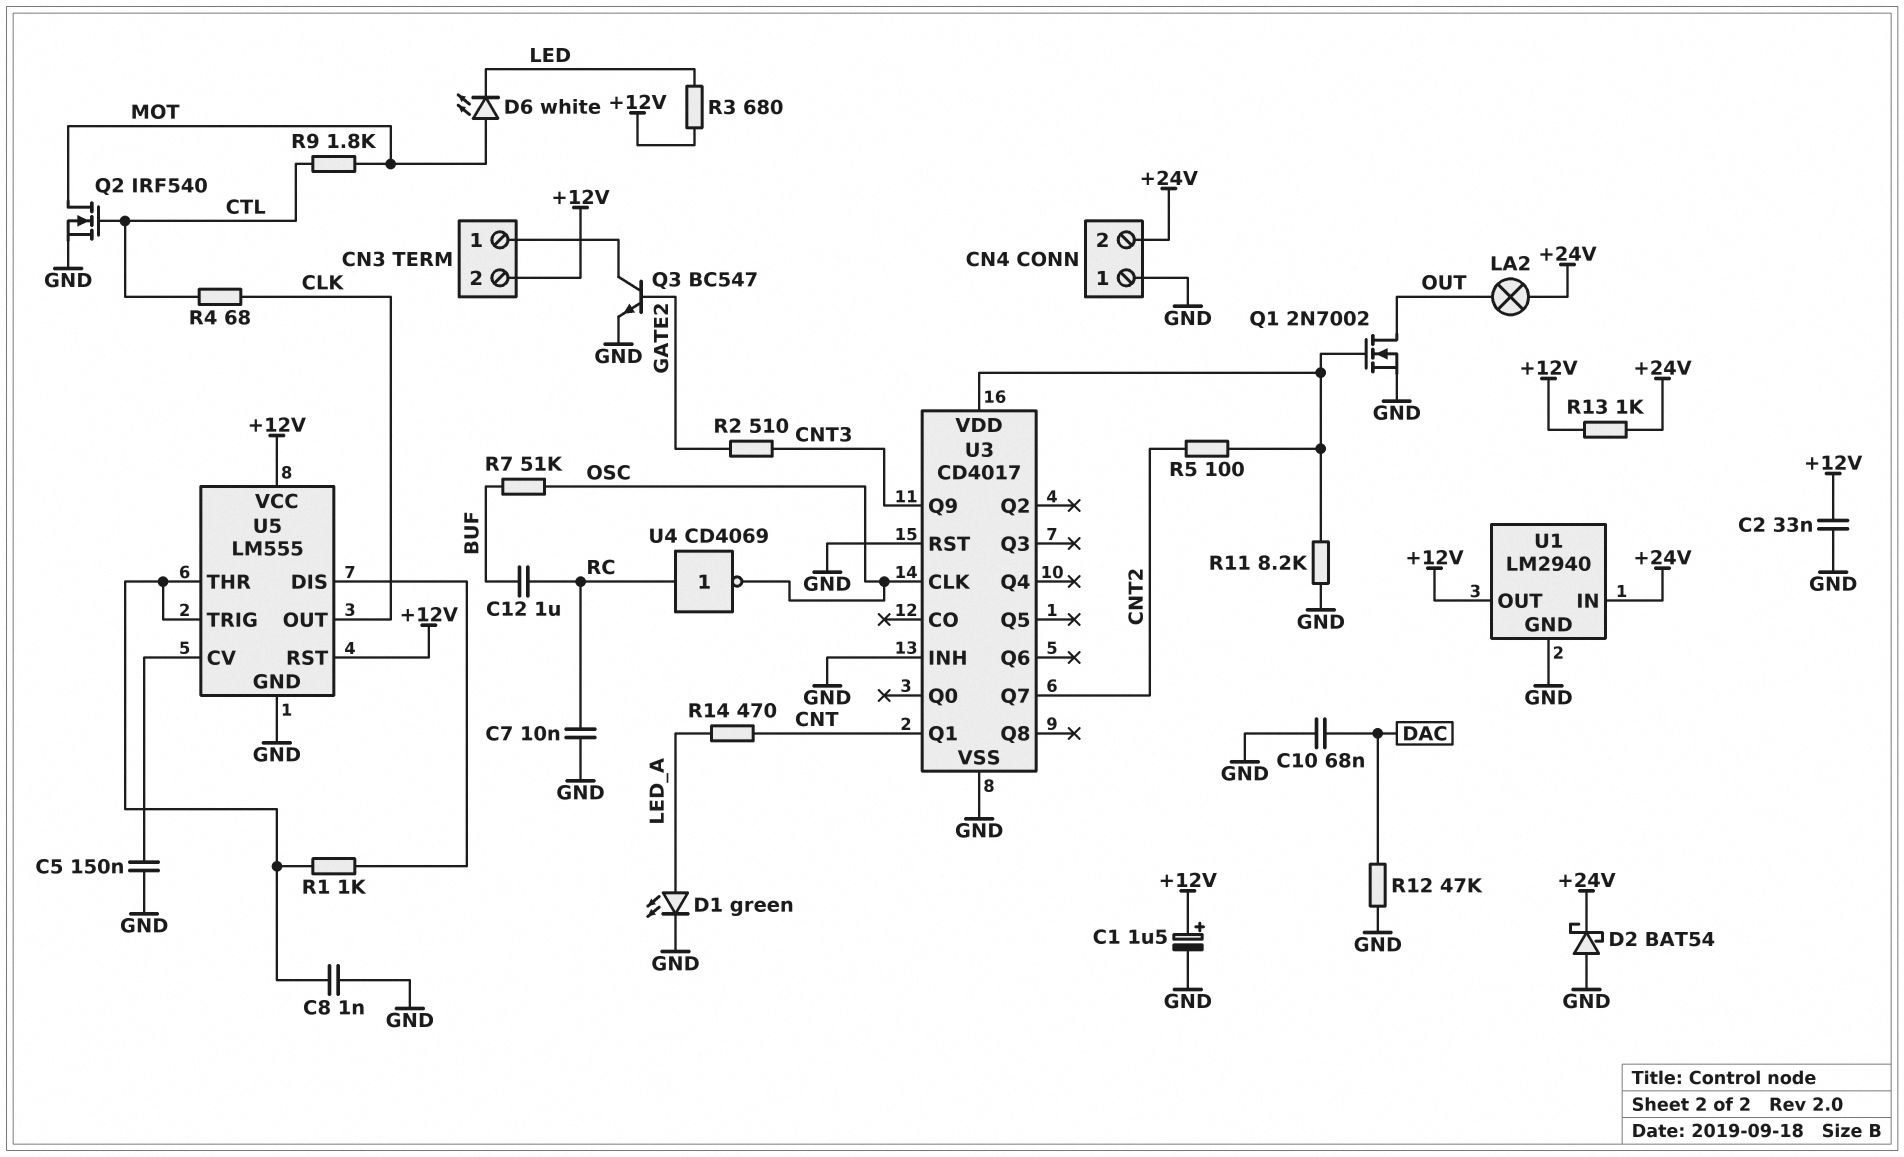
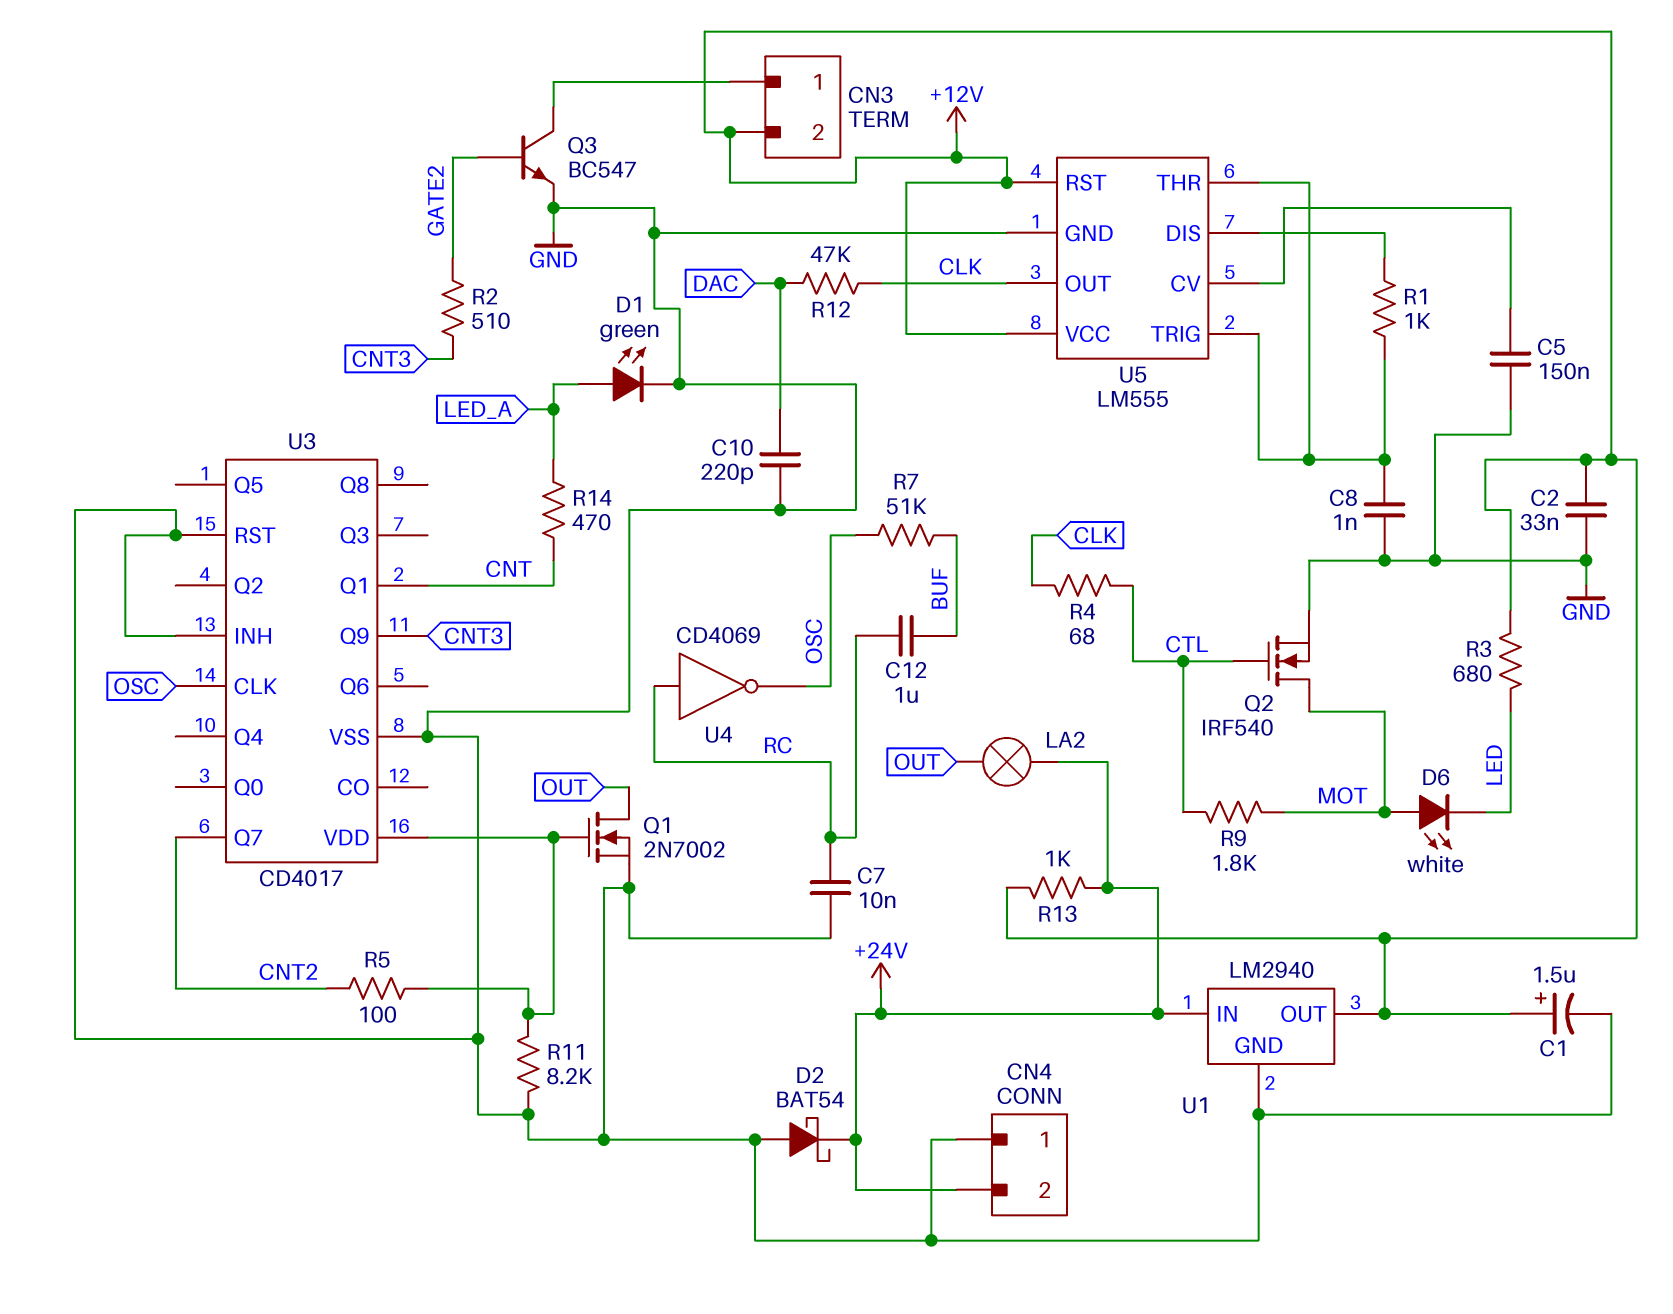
C10: 68nF (DAC, GND) -> 220pF (DAC, GND)
R12: 47k (DAC, GND) -> 47k (CLK, DAC)

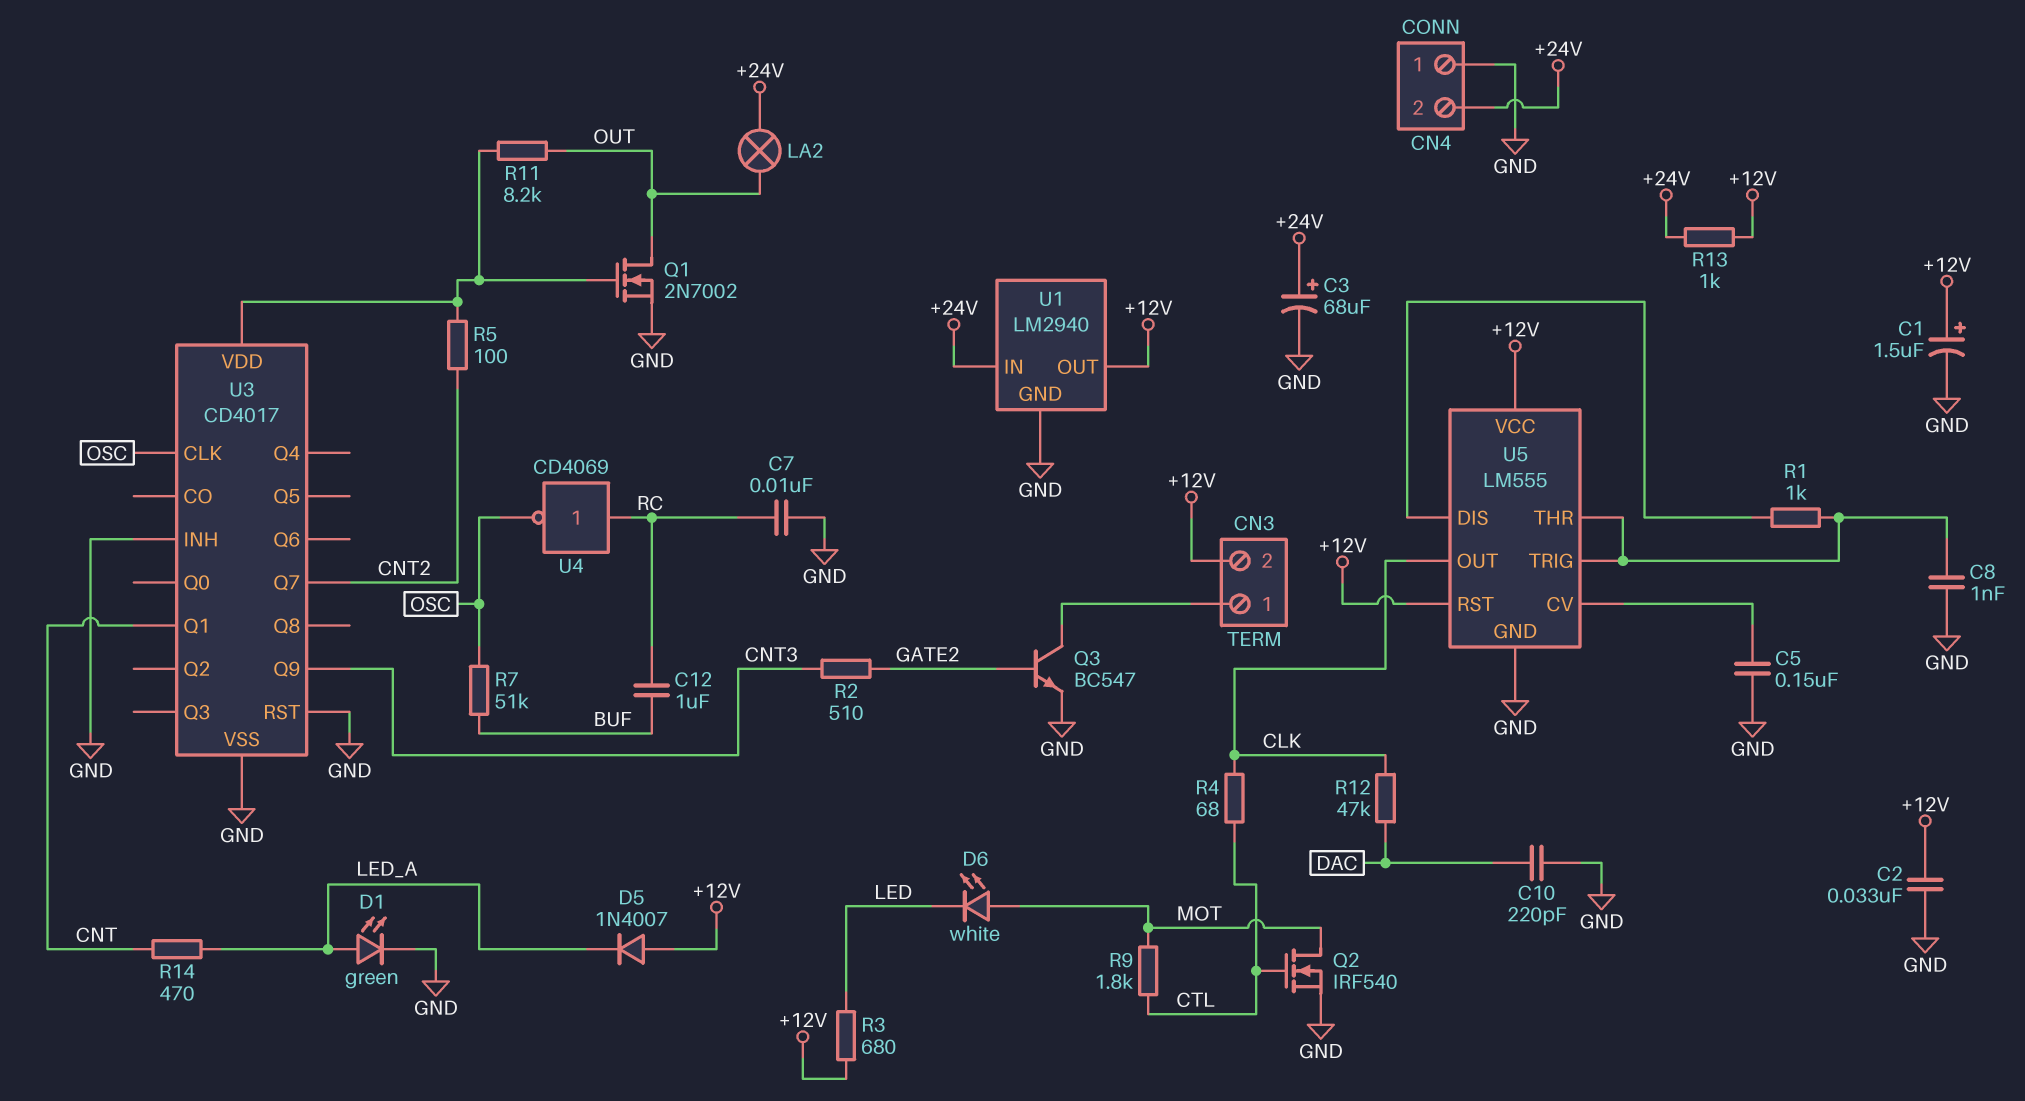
C3: none -> 68uF (plus +24V, minus GND)
D2: schottky BAT54 (A GND, K +24V) -> none
D5: none -> diode 1N4007 (A +12V, K LED_A)
R11: 8.2k (GND, U3/VDD) -> 8.2k (OUT, U3/VDD)

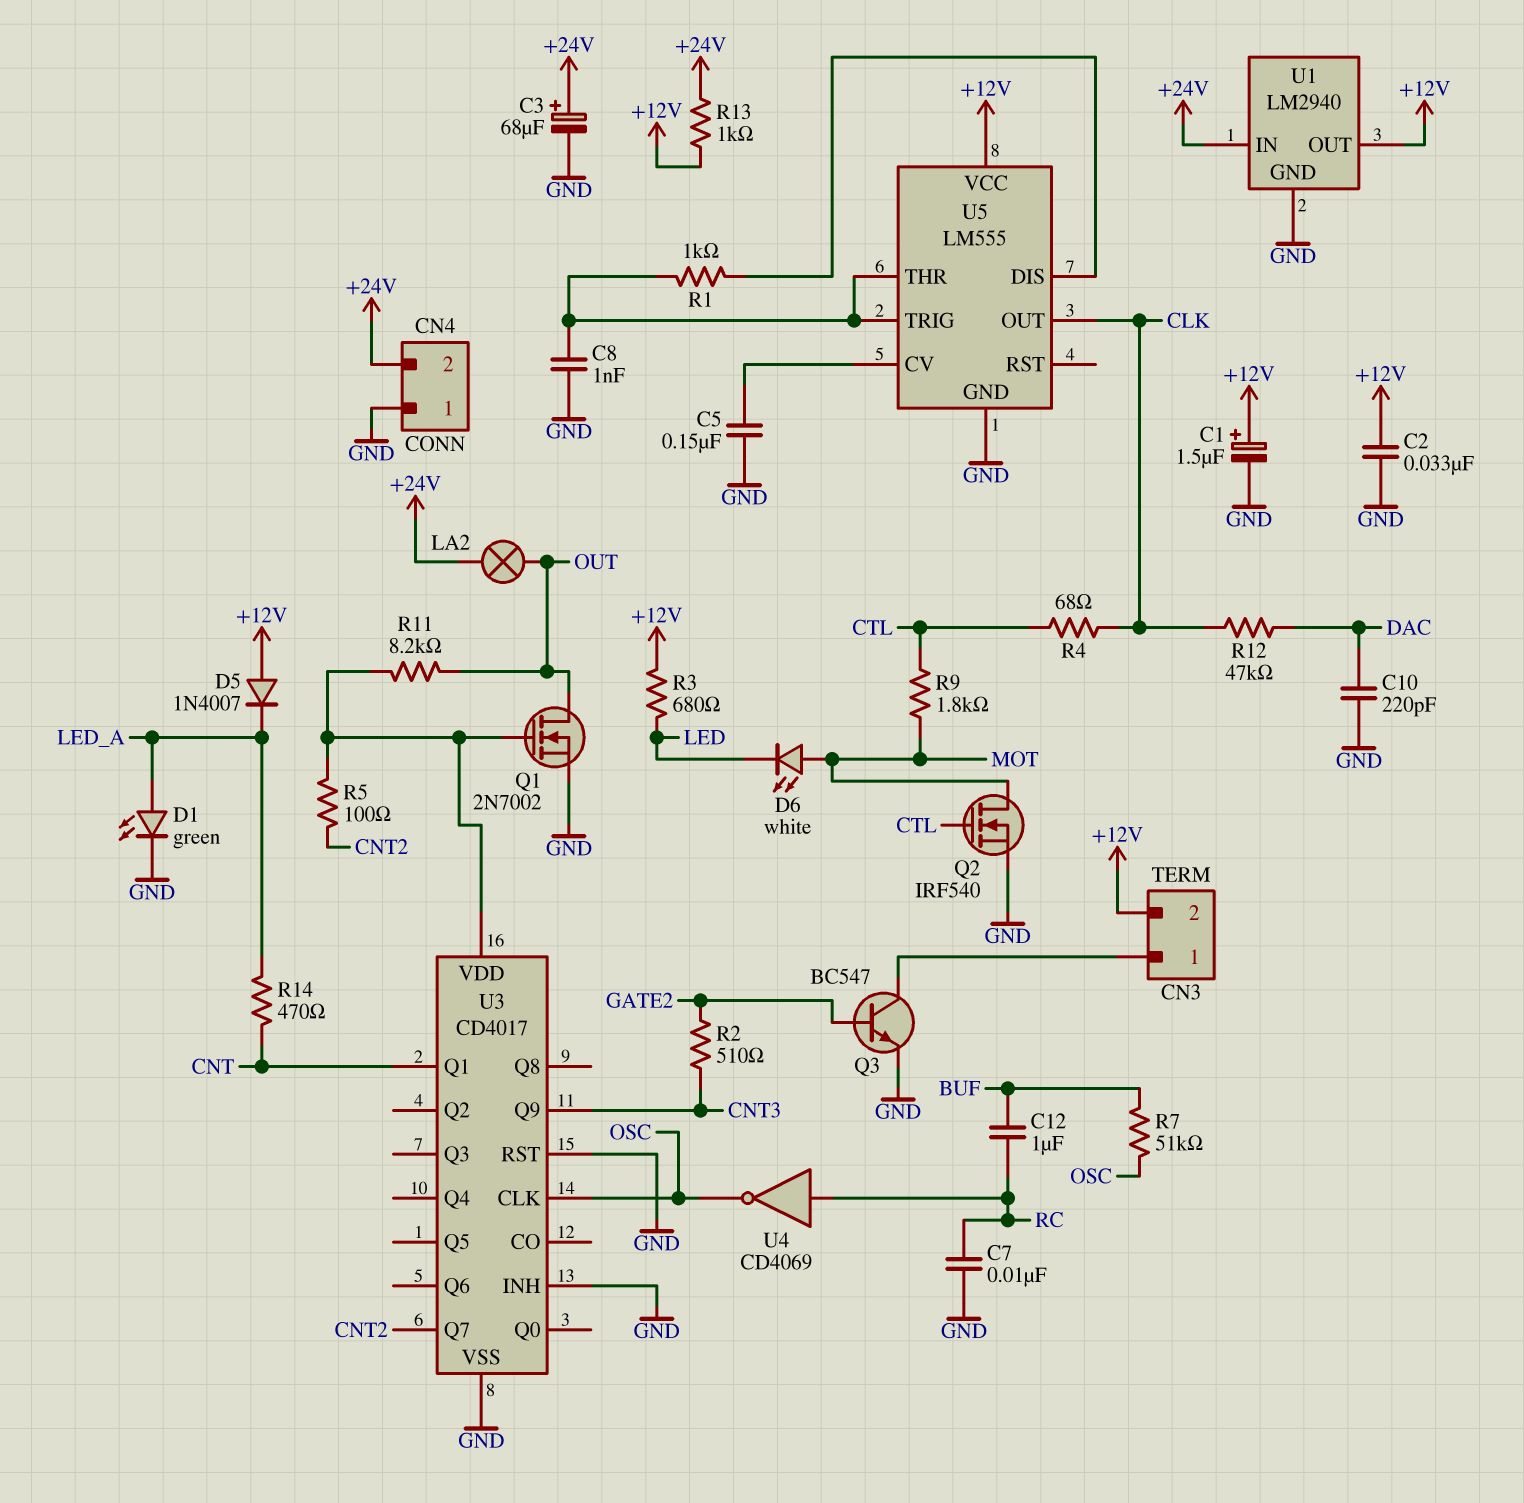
U5 pin RST: +12V -> none

